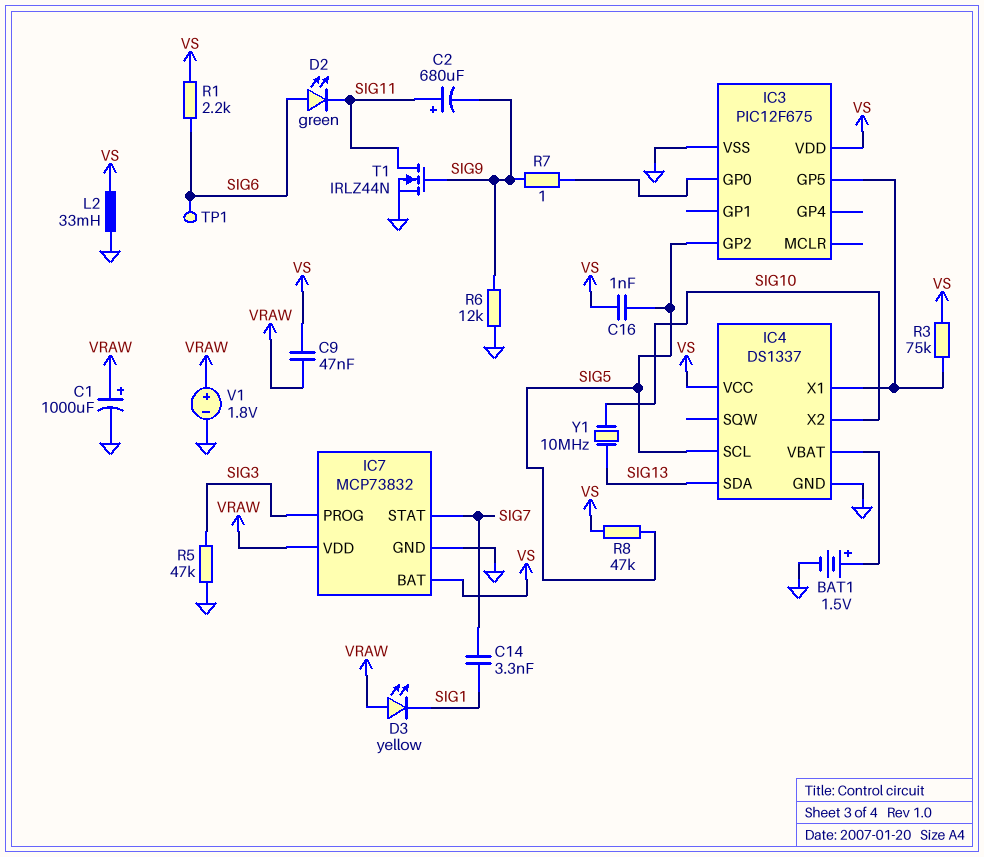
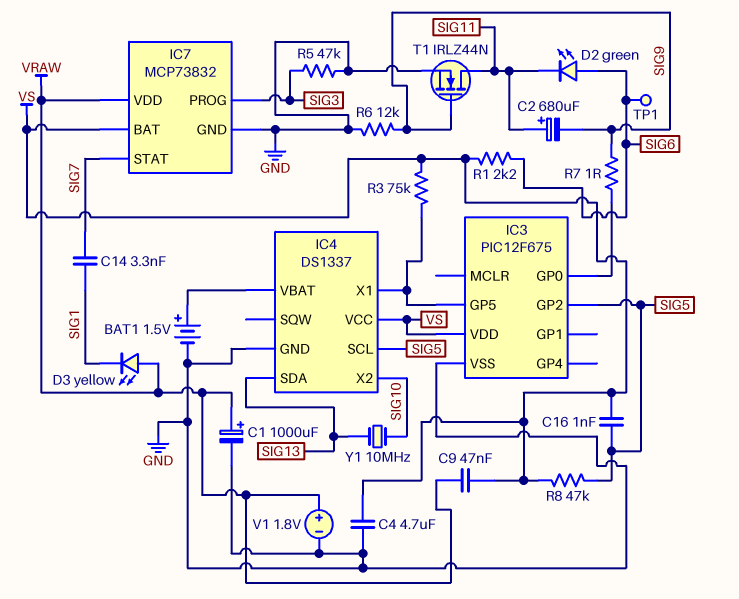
C4: none -> 4.7uF (GND, VS)
L2: 33mH (GND, VS) -> none

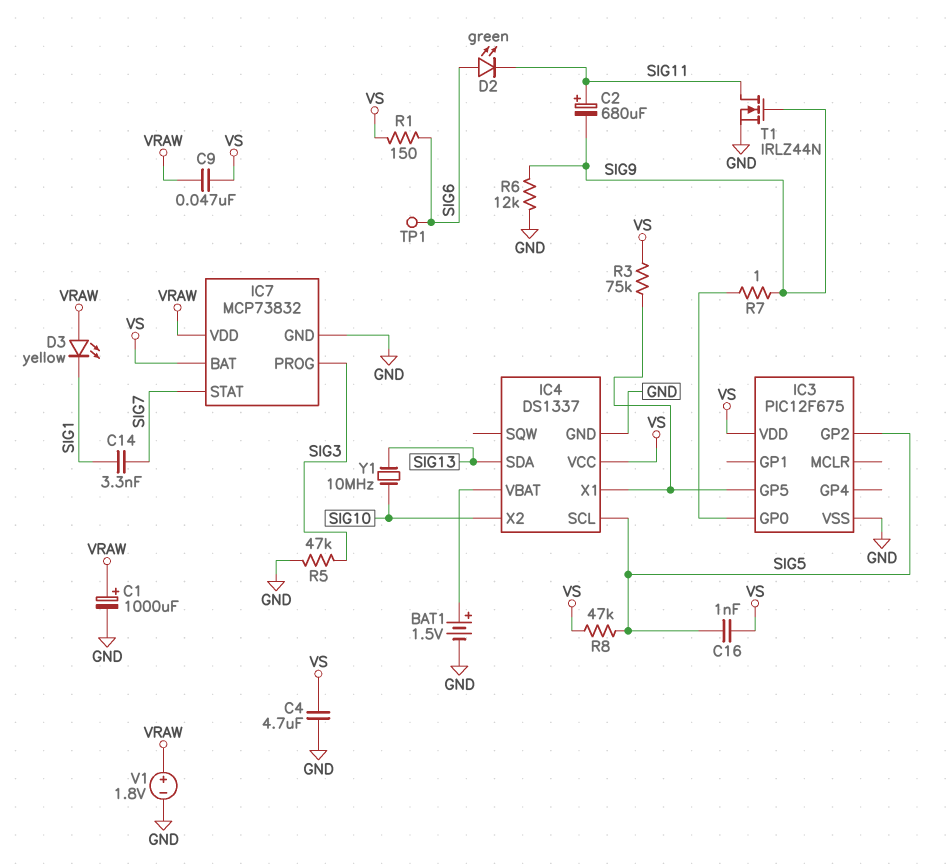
R1: 2.2k (SIG6, VS) -> 150 (SIG6, VS)

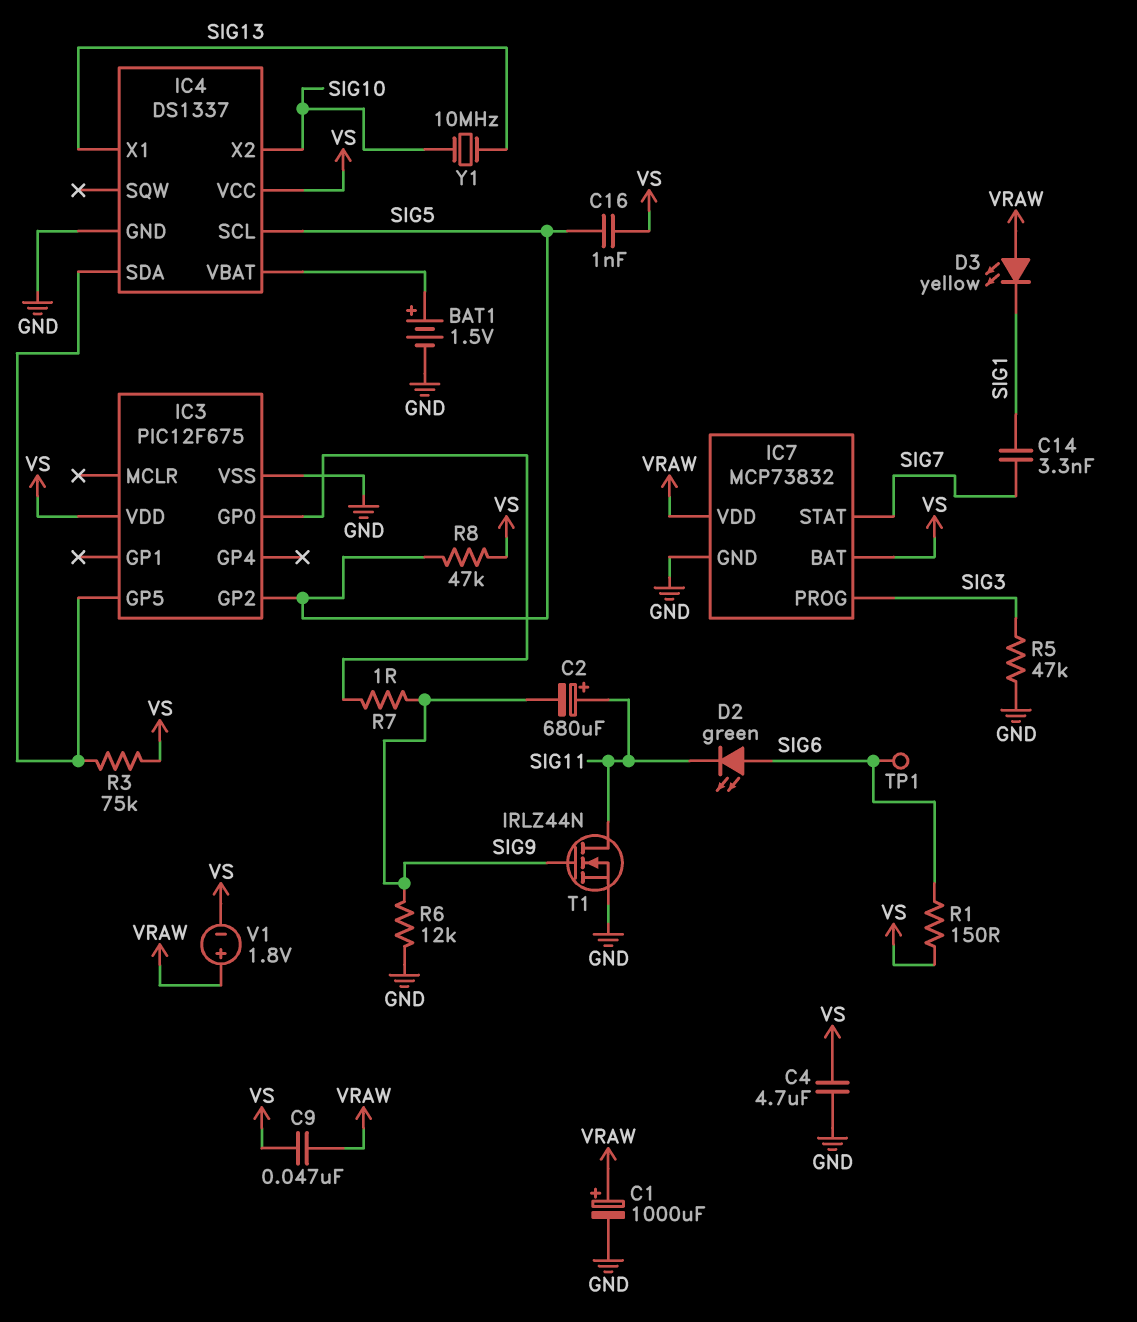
IC4 pin SDA: SIG13 -> IC3/GP5
IC4 pin X1: IC3/GP5 -> SIG13
V1: 1.8V (plus VRAW, minus GND) -> 1.8V (plus VRAW, minus VS)

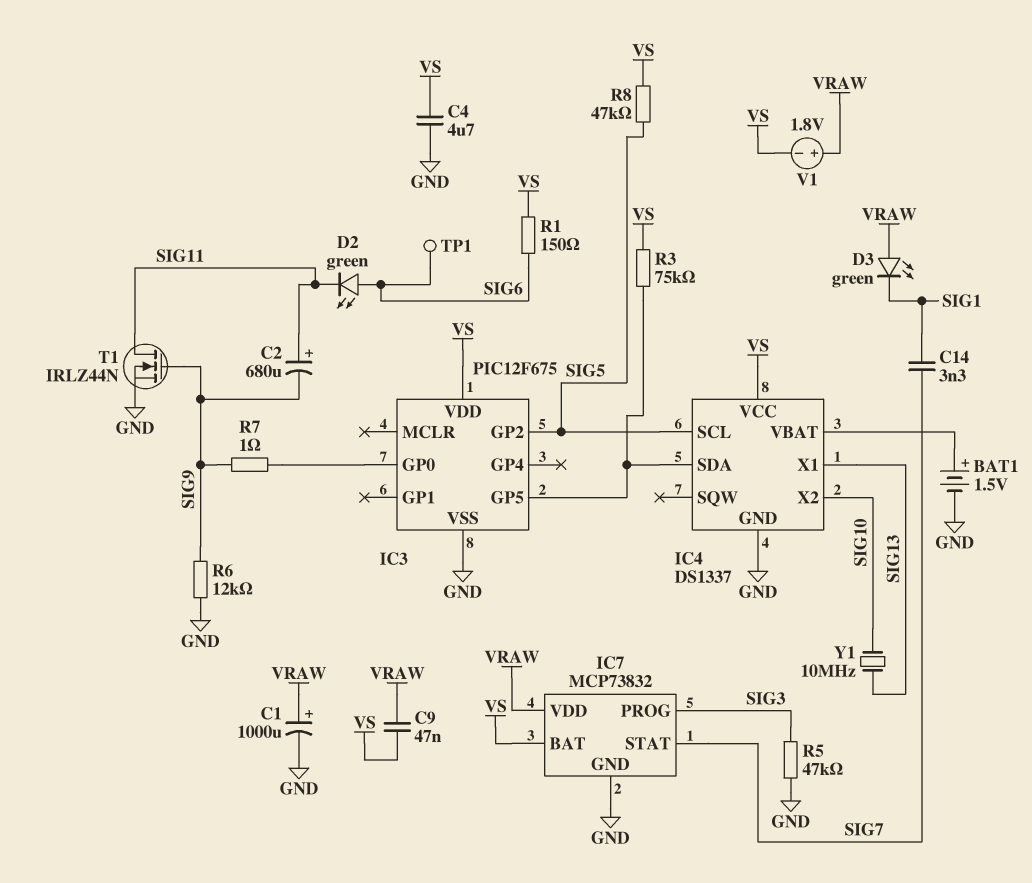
C16: 1nF (SIG5, VS) -> none
D3: LED yellow (A VRAW, K SIG1) -> LED green (A VRAW, K SIG1)

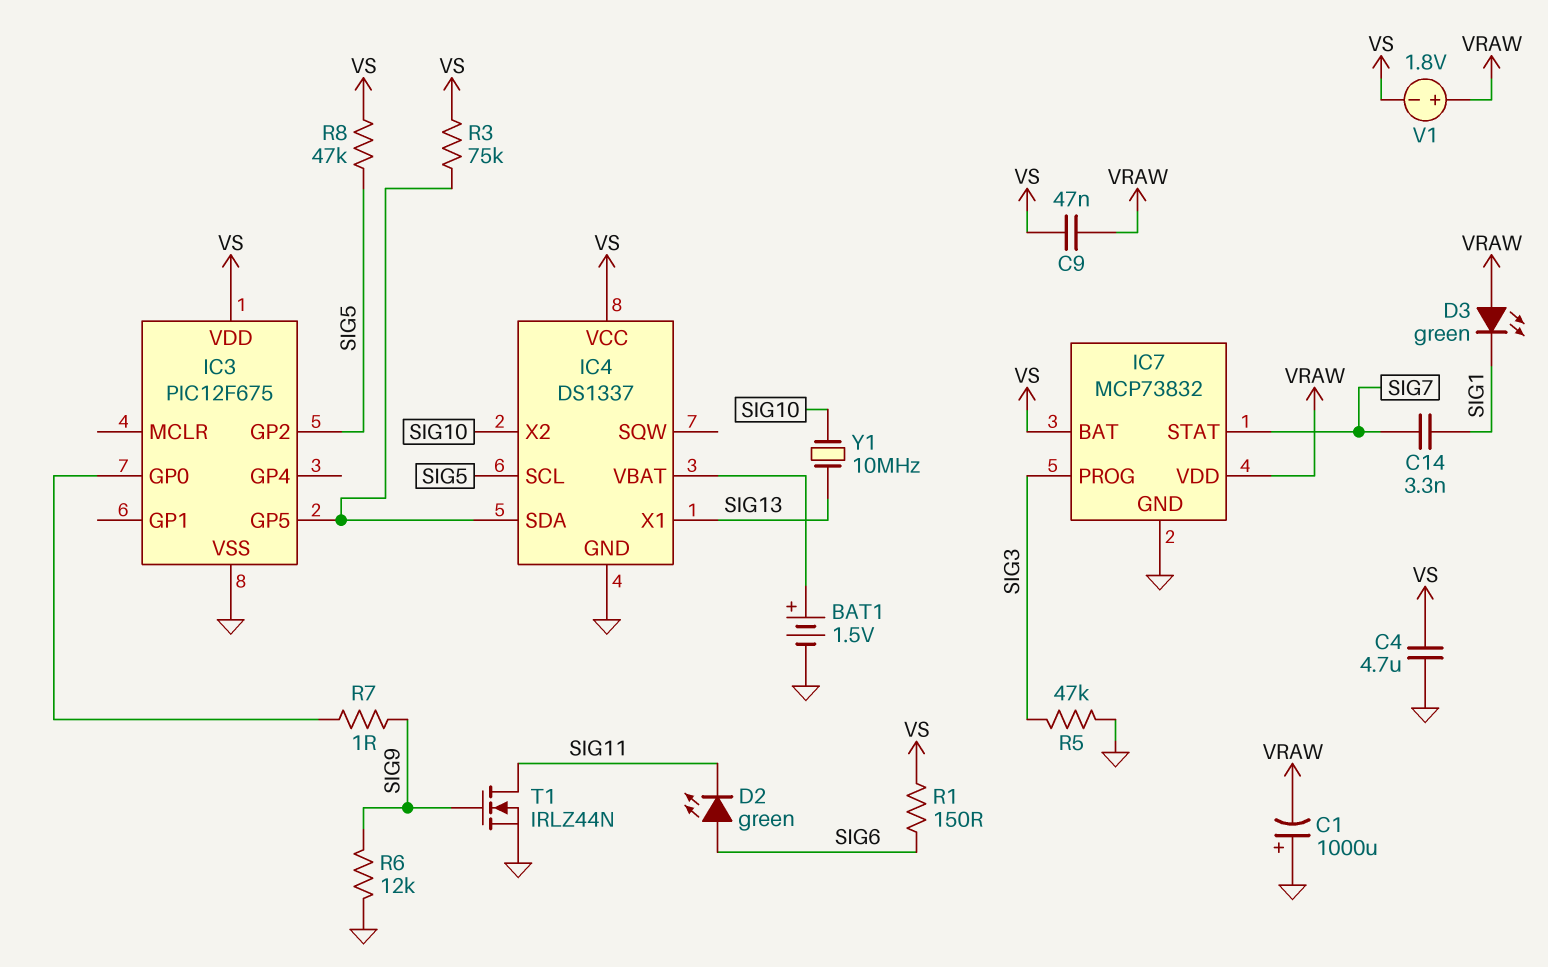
C1: 1000uF (plus VRAW, minus GND) -> 1000uF (plus GND, minus VRAW)
C2: 680uF (plus SIG11, minus SIG9) -> none
TP1: test point (SIG6) -> none

